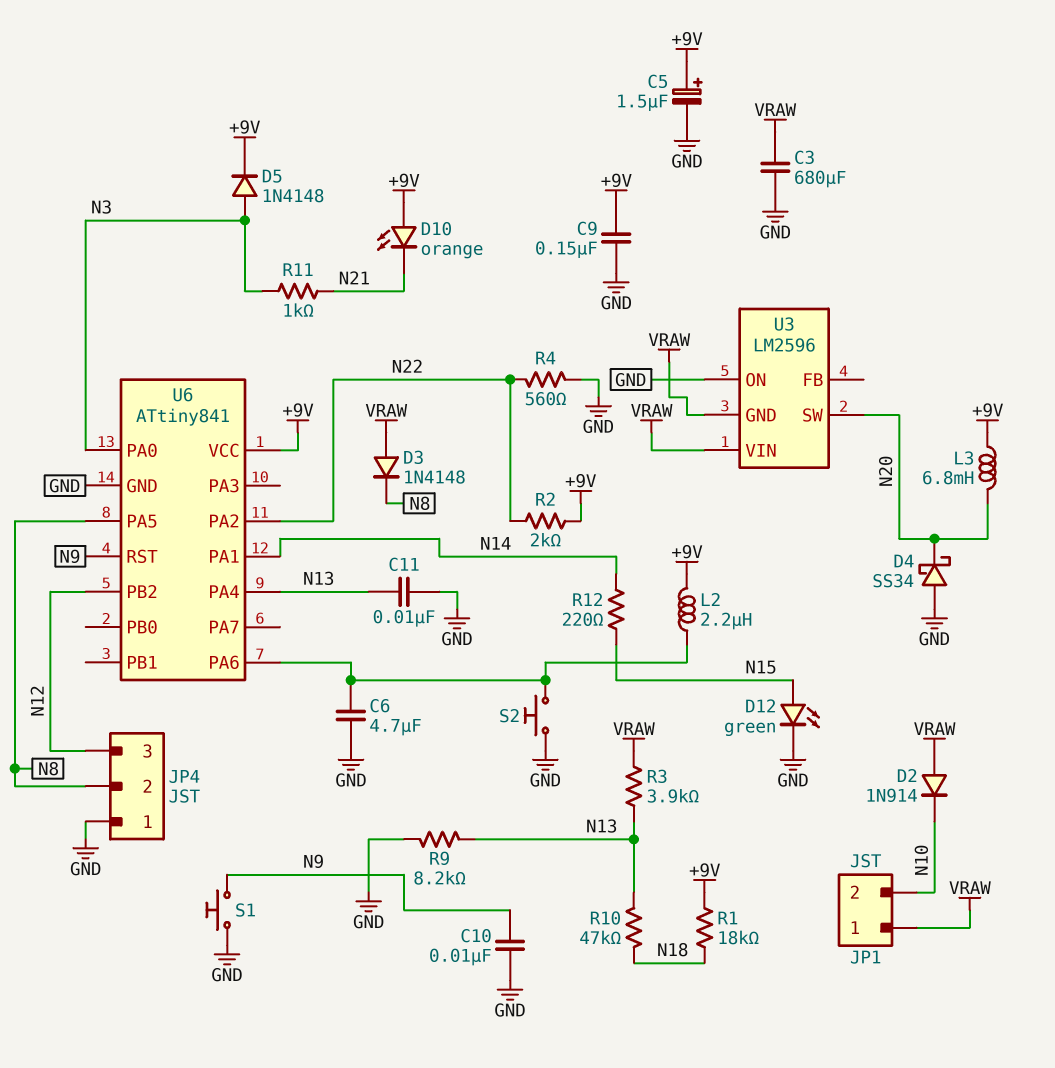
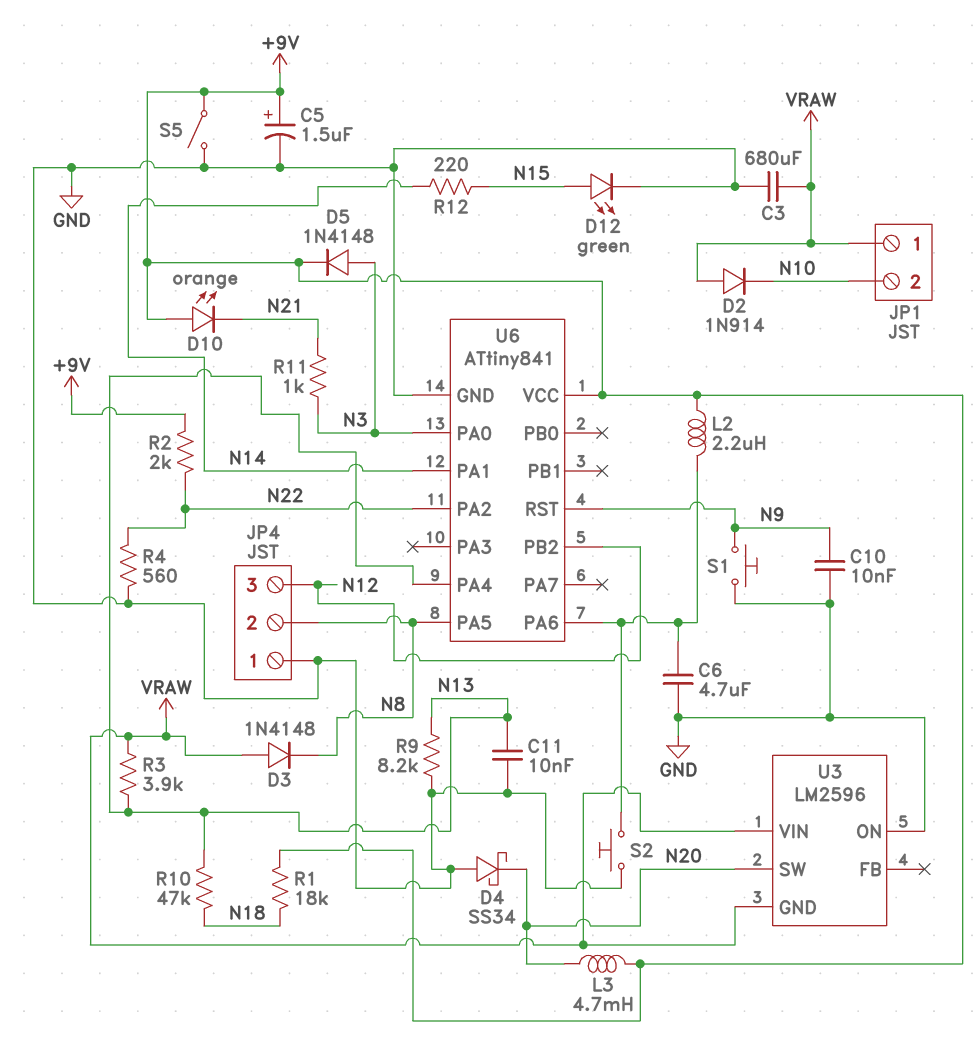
C9: 150nF (+9V, GND) -> none
L3: 6.8mH (+9V, N20) -> 4.7mH (+9V, N20)
S5: none -> switch (+9V, GND)

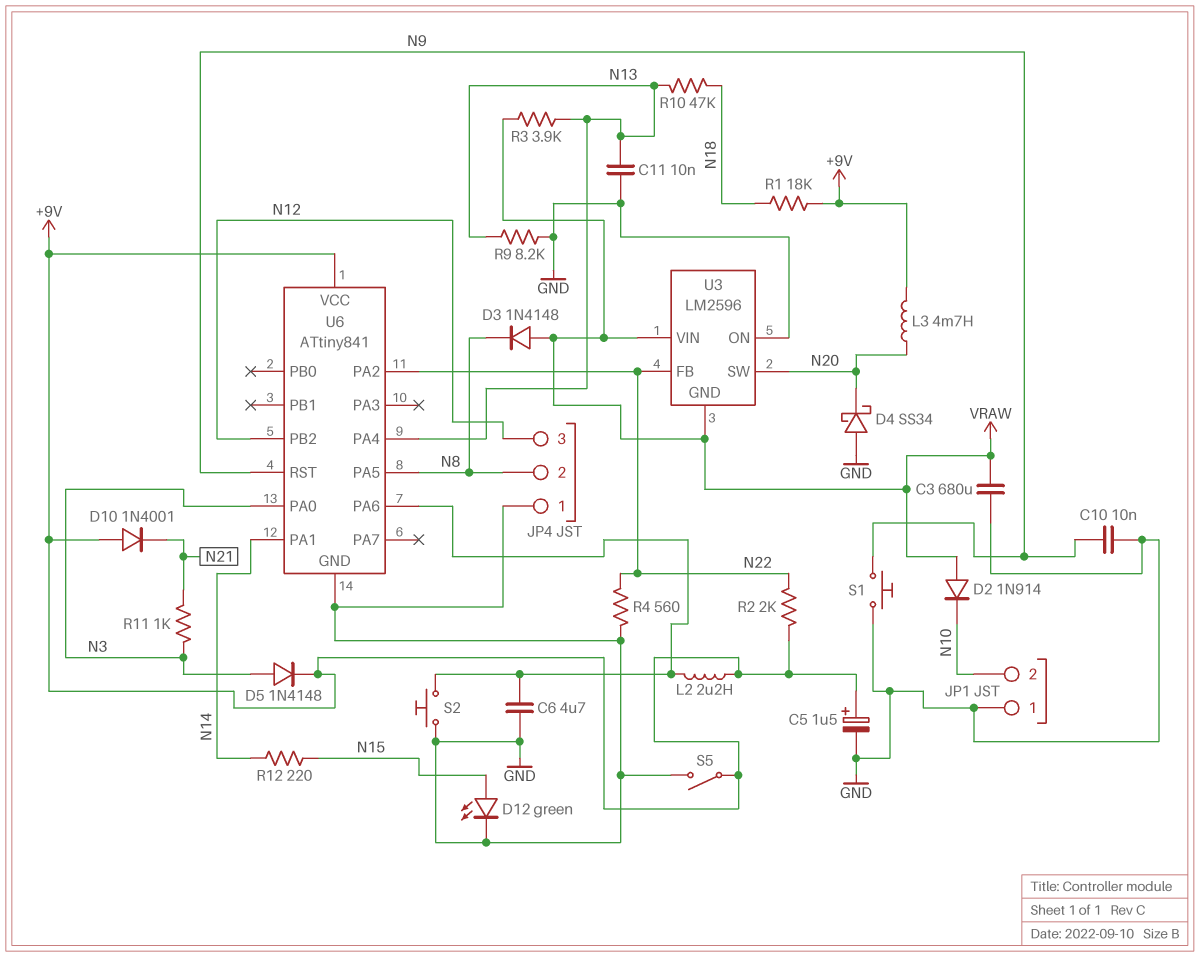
D10: LED orange (A +9V, K N21) -> diode 1N4001 (A +9V, K N21)
JP1 pin 1: VRAW -> GND
U3 pin FB: none -> N22

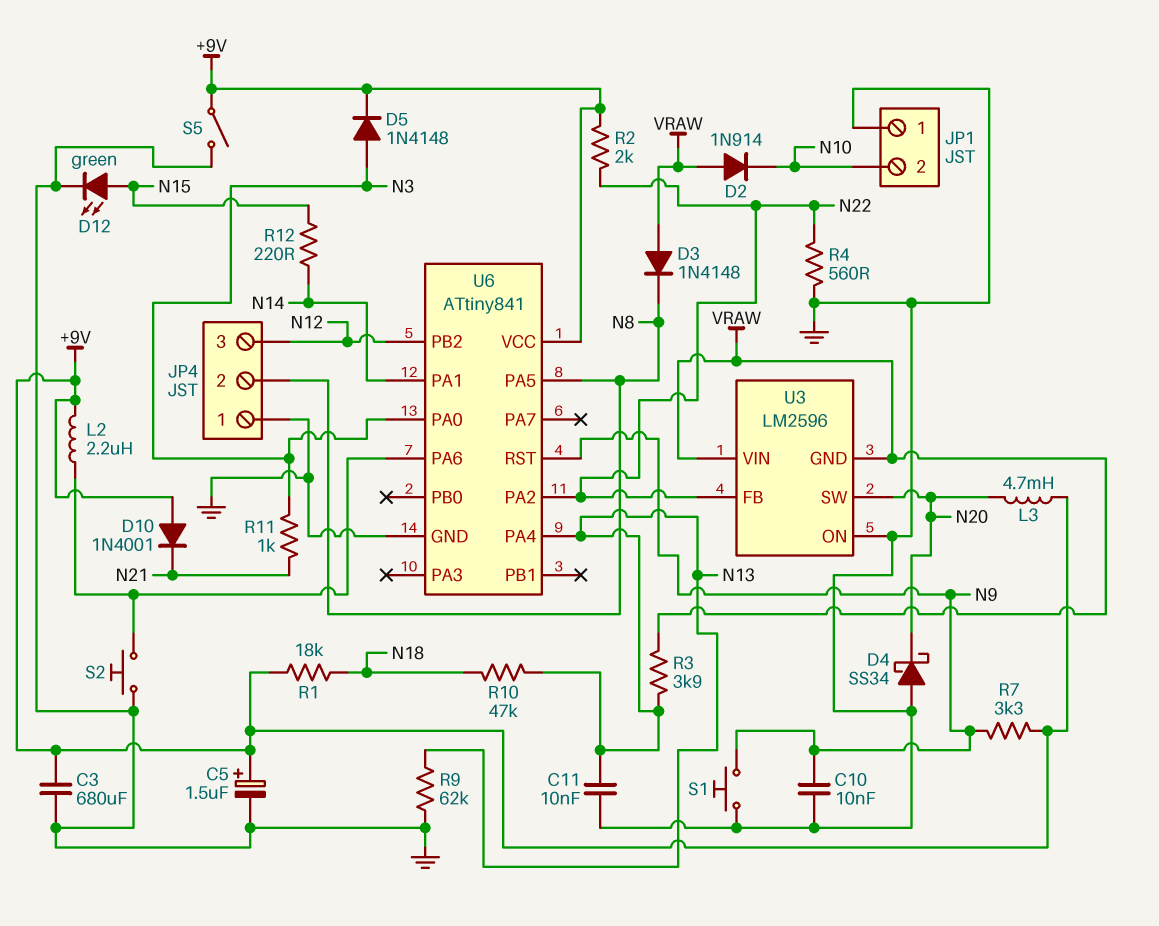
C3: 680uF (GND, VRAW) -> 680uF (+9V, GND)
C6: 4.7uF (GND, U6/PA6) -> none
R7: none -> 3.3k (+9V, N9)
R9: 8.2k (GND, N13) -> 62k (GND, N13)

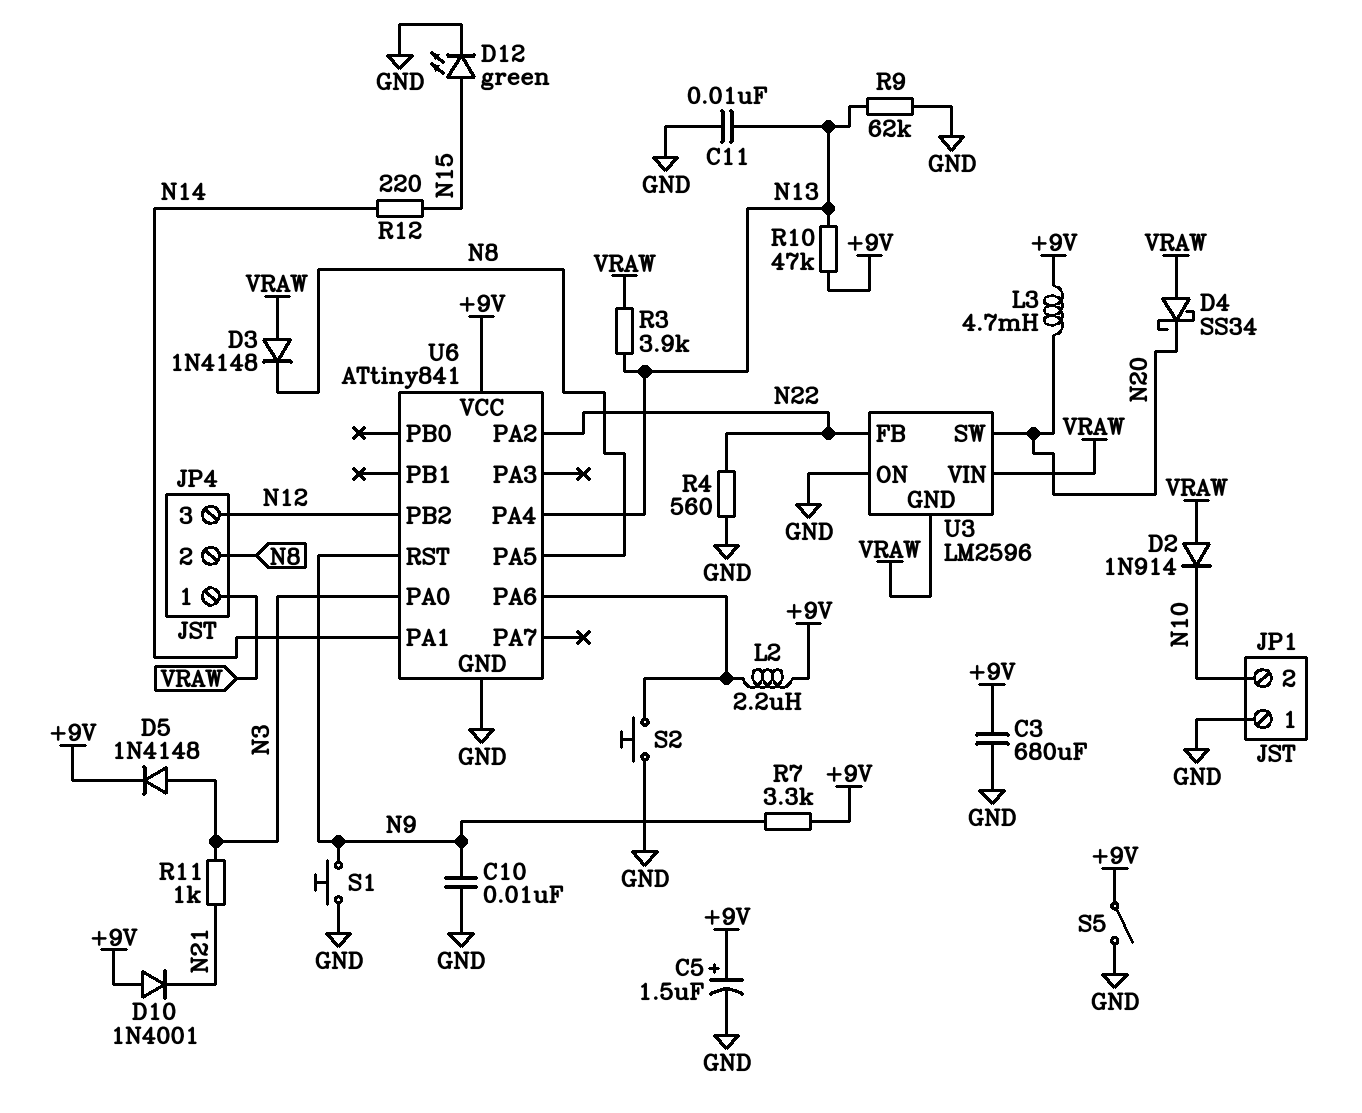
D4: schottky SS34 (A GND, K N20) -> schottky SS34 (A VRAW, K N20)
JP4 pin 1: GND -> VRAW
R1: 18k (+9V, N18) -> none
R2: 2k (+9V, N22) -> none
R10: 47k (N13, N18) -> 47k (+9V, N13)

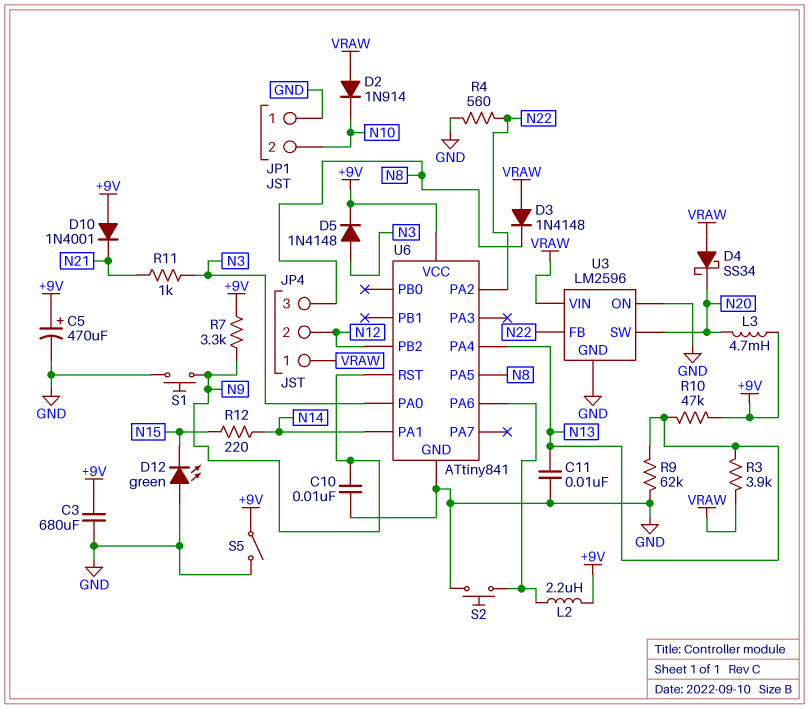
C5: 1.5uF (plus +9V, minus GND) -> 470uF (plus +9V, minus GND)
D12: LED green (A N15, K GND) -> LED green (A GND, K N15)
JP4 pin 2: N8 -> N12
JP4 pin 3: N12 -> N8
U3 pin GND: VRAW -> GND

